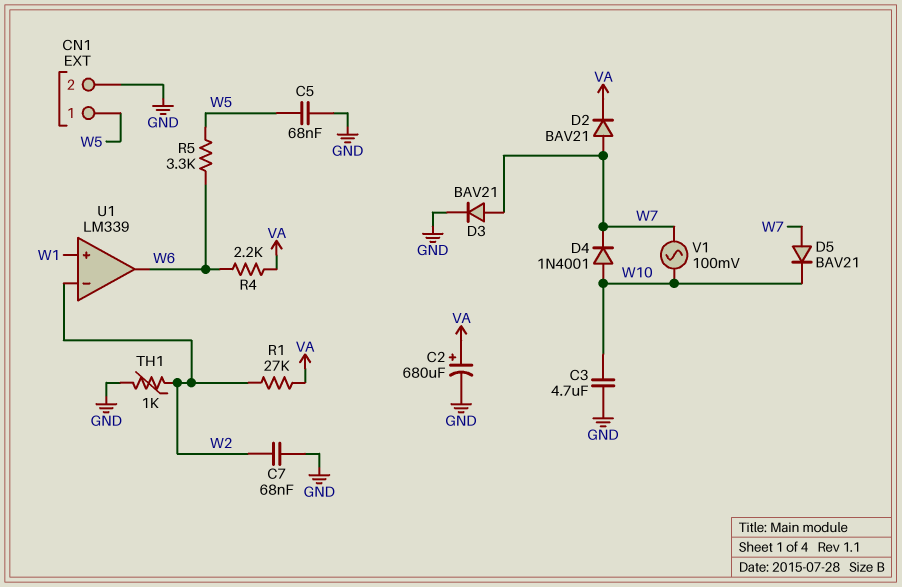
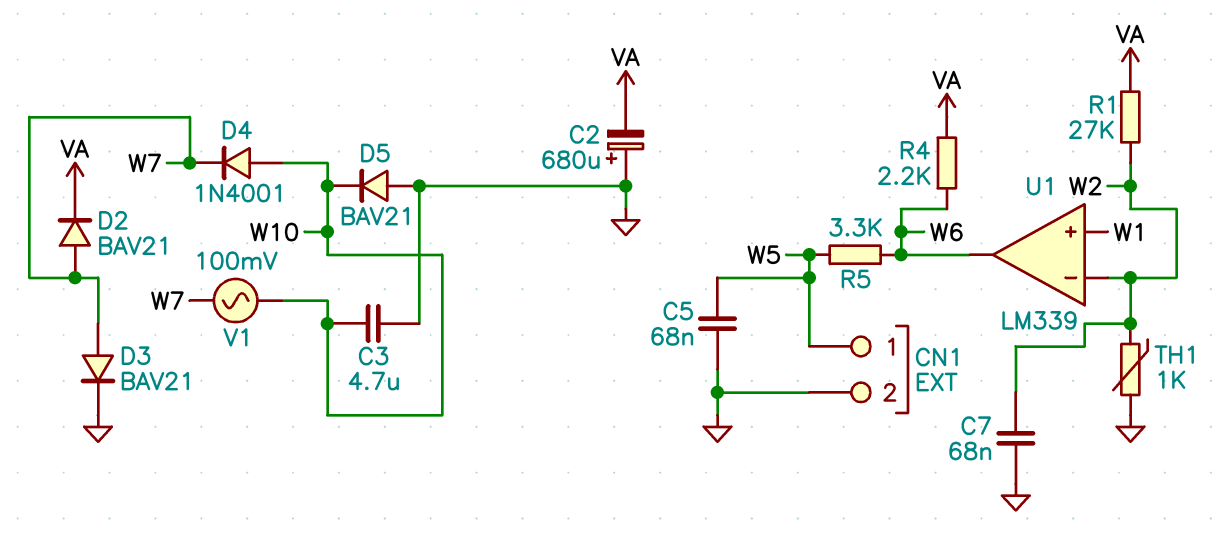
C2: 680uF (plus VA, minus GND) -> 680uF (plus GND, minus VA)
D5: diode BAV21 (A W7, K W10) -> diode BAV21 (A GND, K W10)

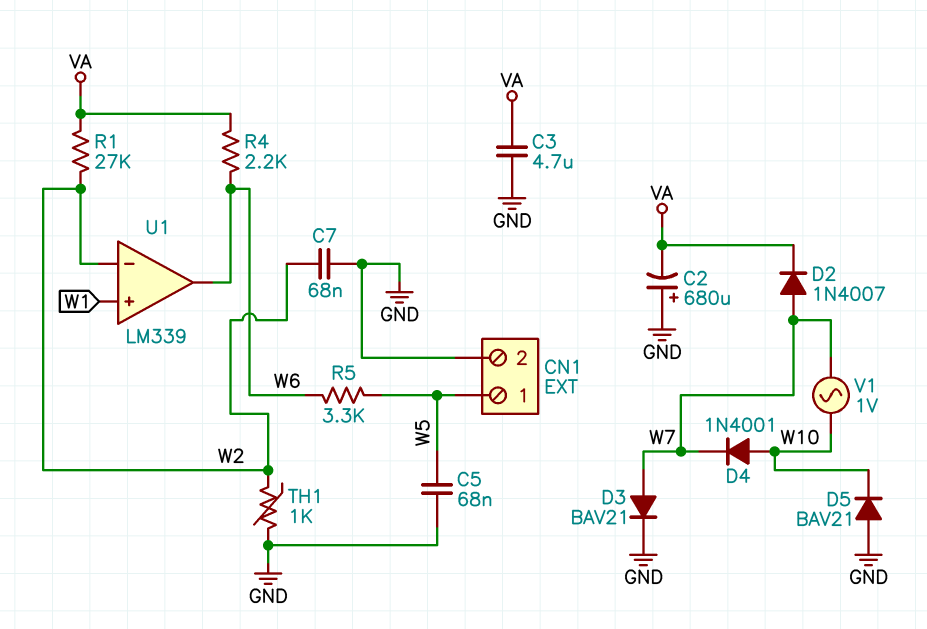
C3: 4.7uF (GND, W10) -> 4.7uF (GND, VA)
D2: diode BAV21 (A W7, K VA) -> diode 1N4007 (A W7, K VA)
V1: AC 100mV (W7, W10) -> AC 1V (W7, W10)

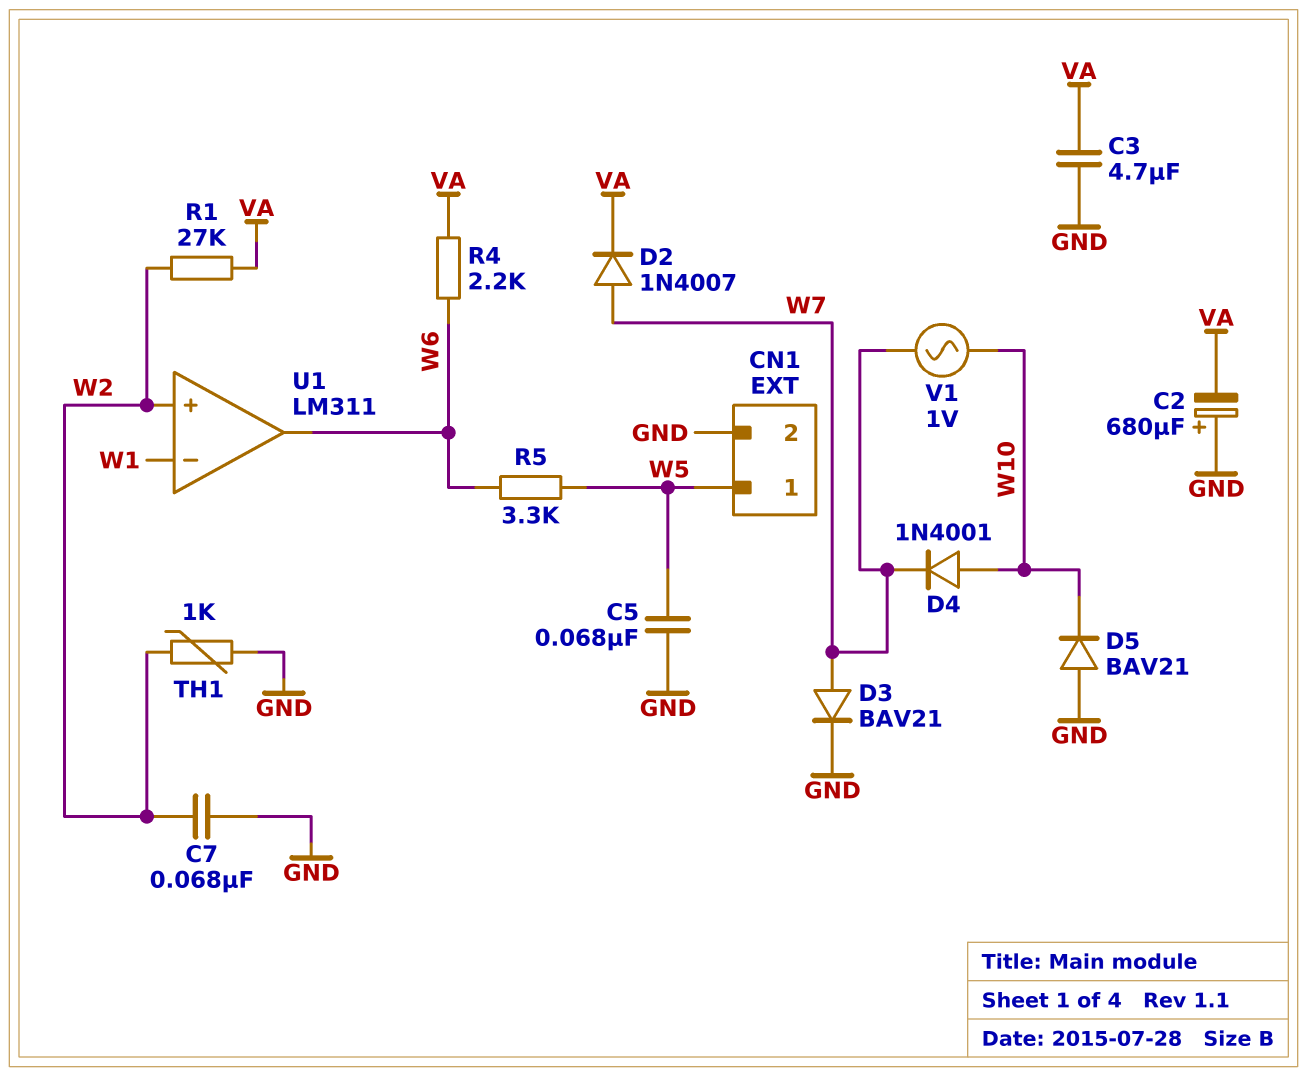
U1: LM339 -> LM311
U1 pin in+: W1 -> W2
U1 pin in-: W2 -> W1

